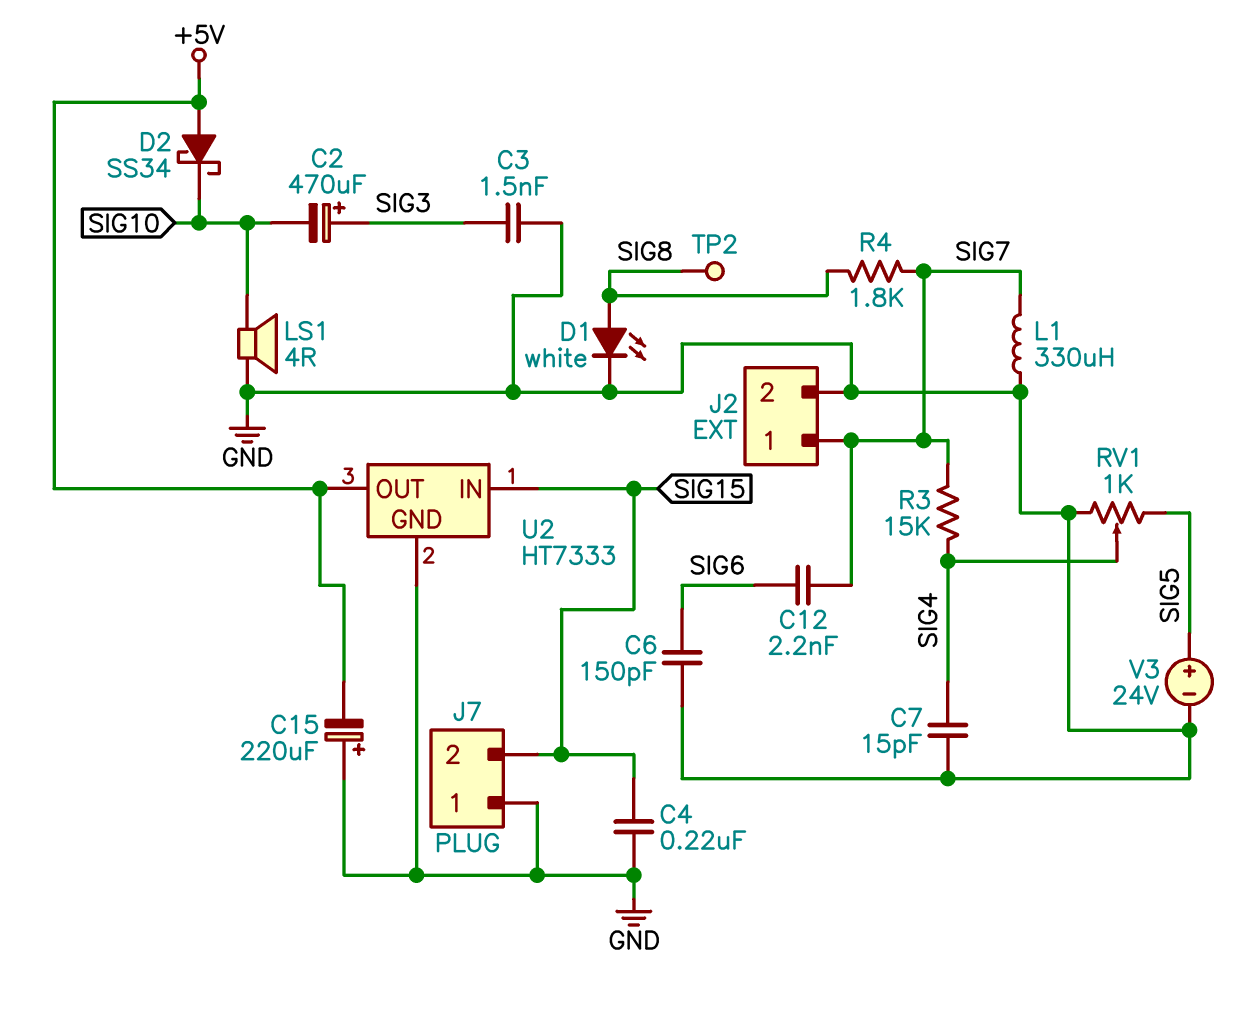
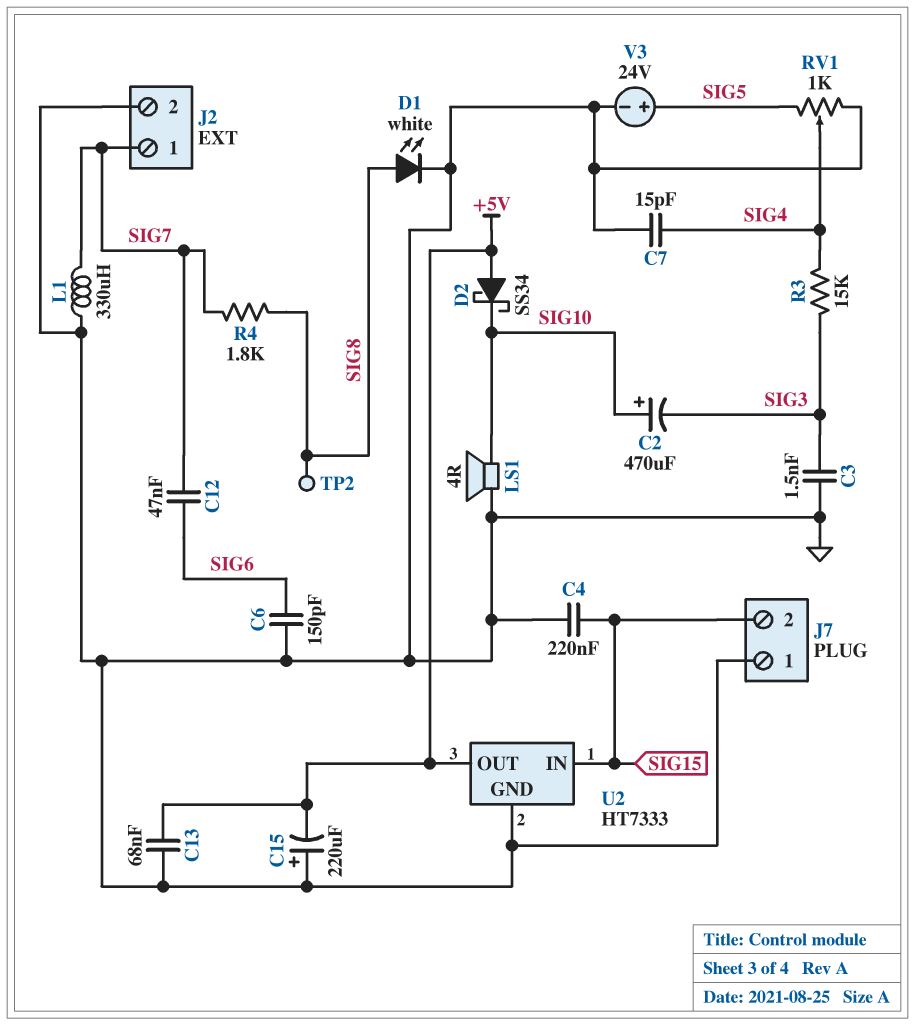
C2: 470uF (plus SIG3, minus SIG10) -> 470uF (plus SIG10, minus SIG3)
C12: 2.2nF (SIG6, SIG7) -> 47nF (SIG6, SIG7)
C13: none -> 68nF (+5V, GND)
R3: 15k (SIG4, SIG7) -> 15k (SIG3, SIG4)

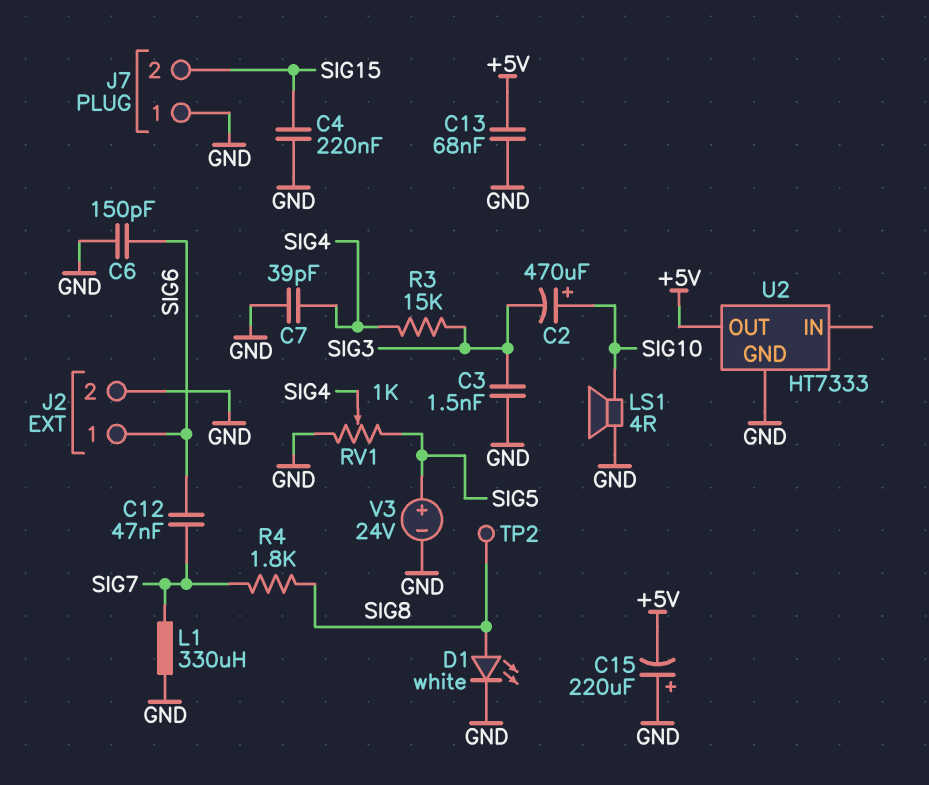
C7: 15pF (GND, SIG4) -> 39pF (GND, SIG4)
D2: schottky SS34 (A +5V, K SIG10) -> none
J2 pin 1: SIG7 -> SIG6
U2 pin IN: SIG15 -> none

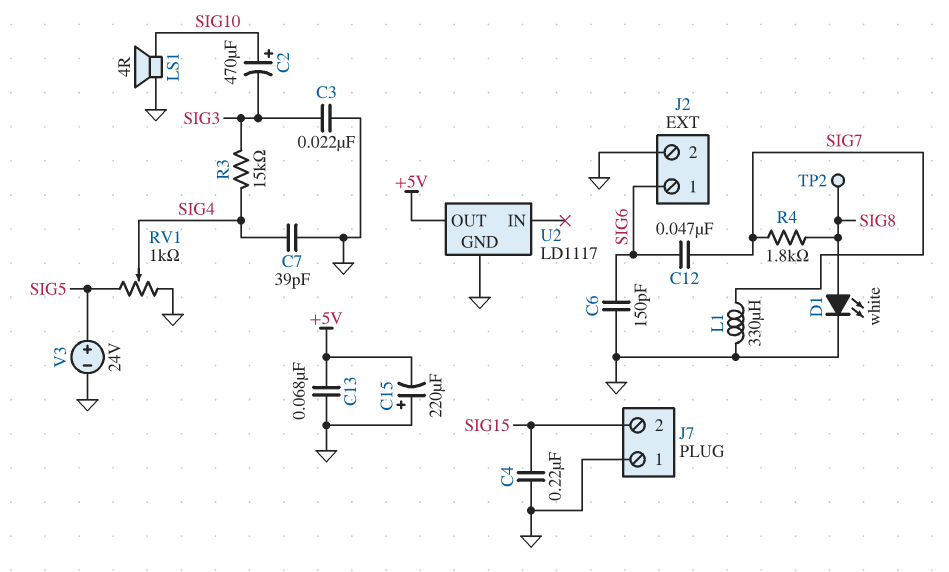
C3: 1.5nF (GND, SIG3) -> 22nF (GND, SIG3)
U2: HT7333 -> LD1117

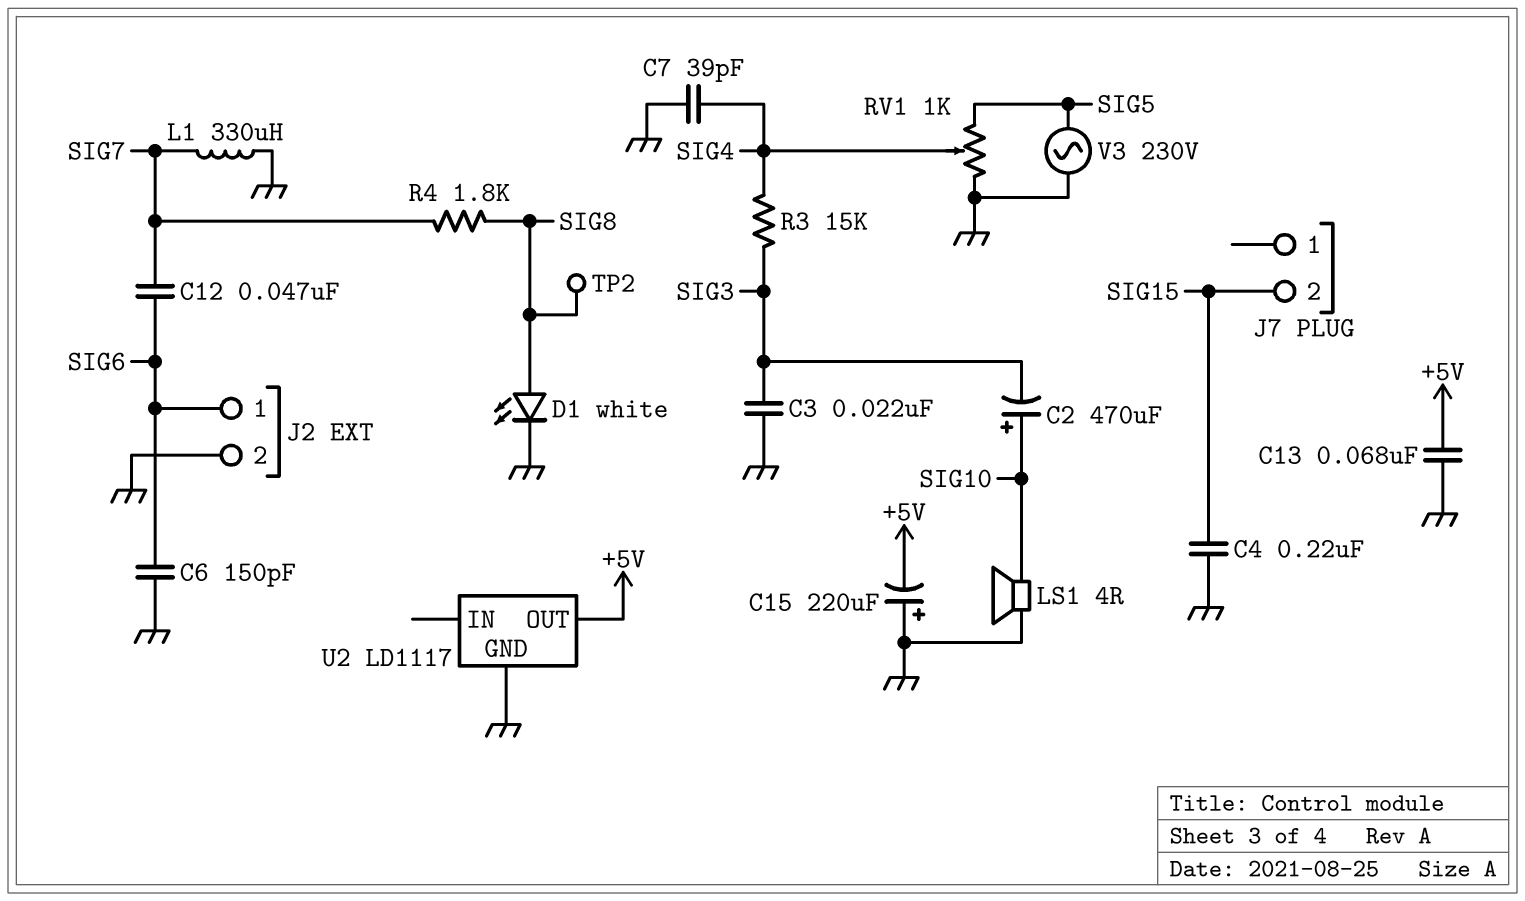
J7 pin 1: GND -> none
V3: 24V (plus SIG5, minus GND) -> AC 230V (GND, SIG5)

